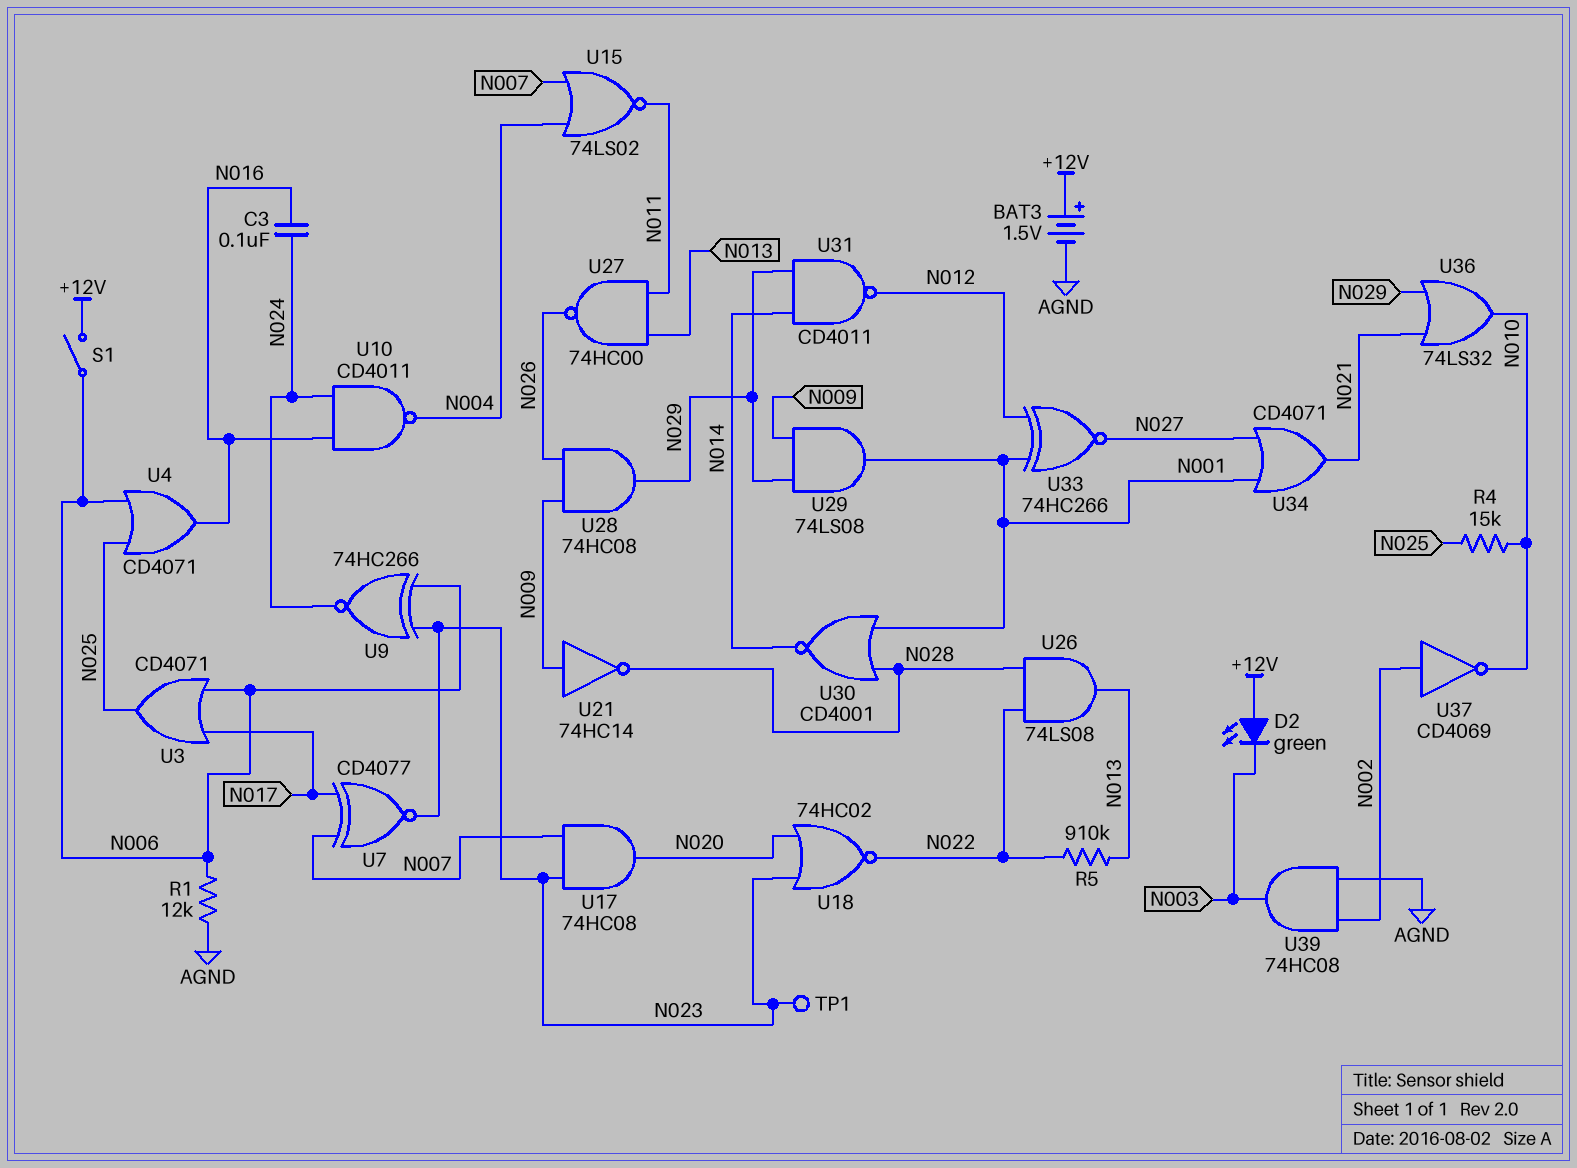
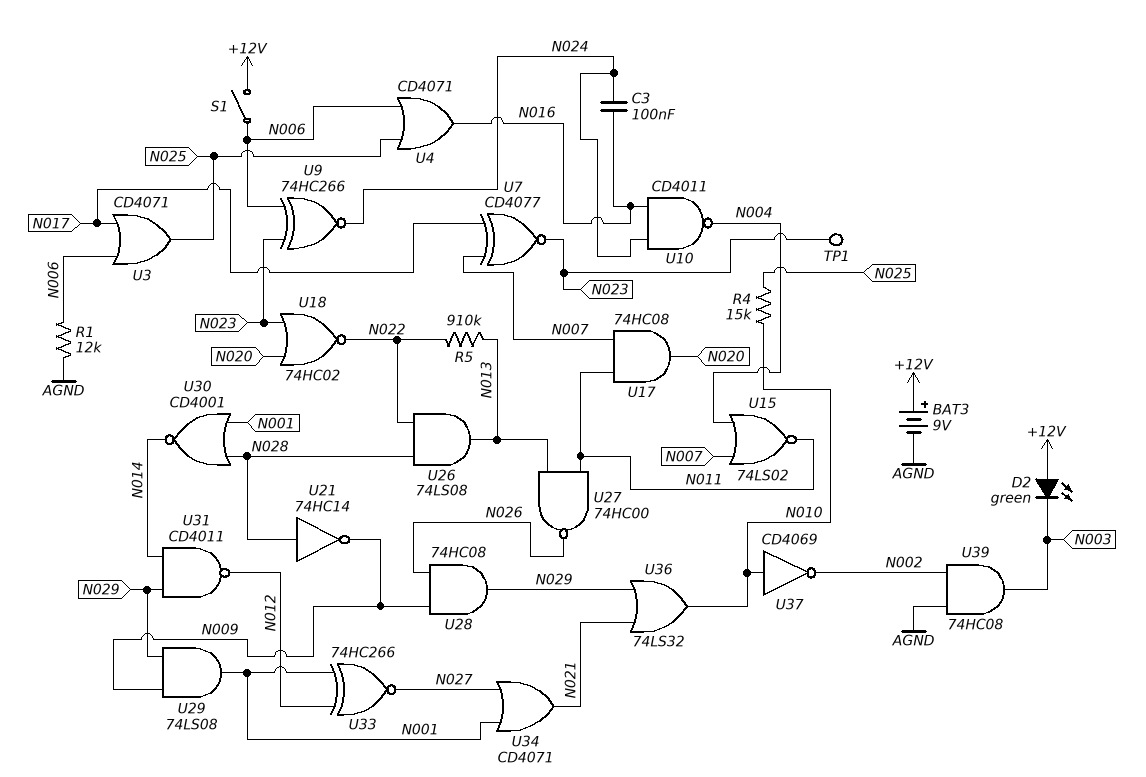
BAT3: 1.5V (plus +12V, minus AGND) -> 9V (plus +12V, minus AGND)
U17: AND 74HC08 (in N007, in N023, out N020) -> AND 74HC08 (in N007, in N011, out N020)
U21: NOT 74HC14 (in N009, out N028) -> NOT 74HC14 (in N028, out N009)
U37: NOT CD4069 (in N002, out N010) -> NOT CD4069 (in N010, out N002)

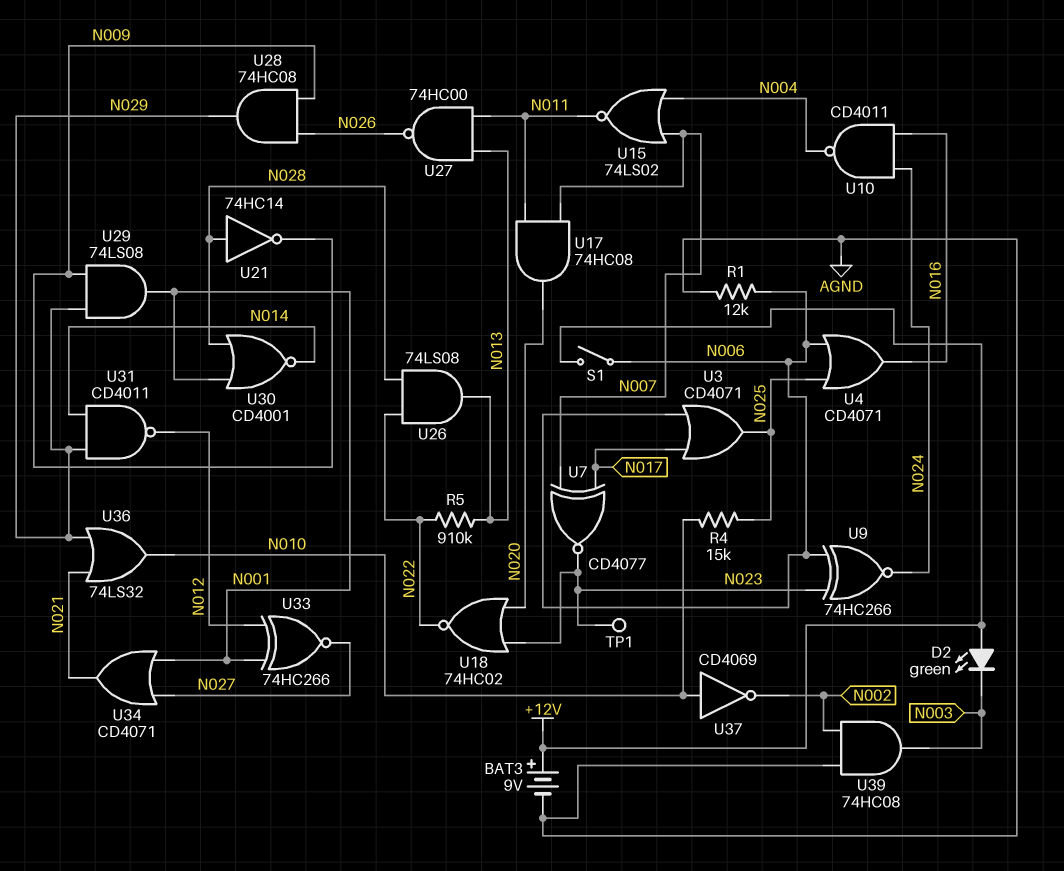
C3: 100nF (N016, N024) -> none

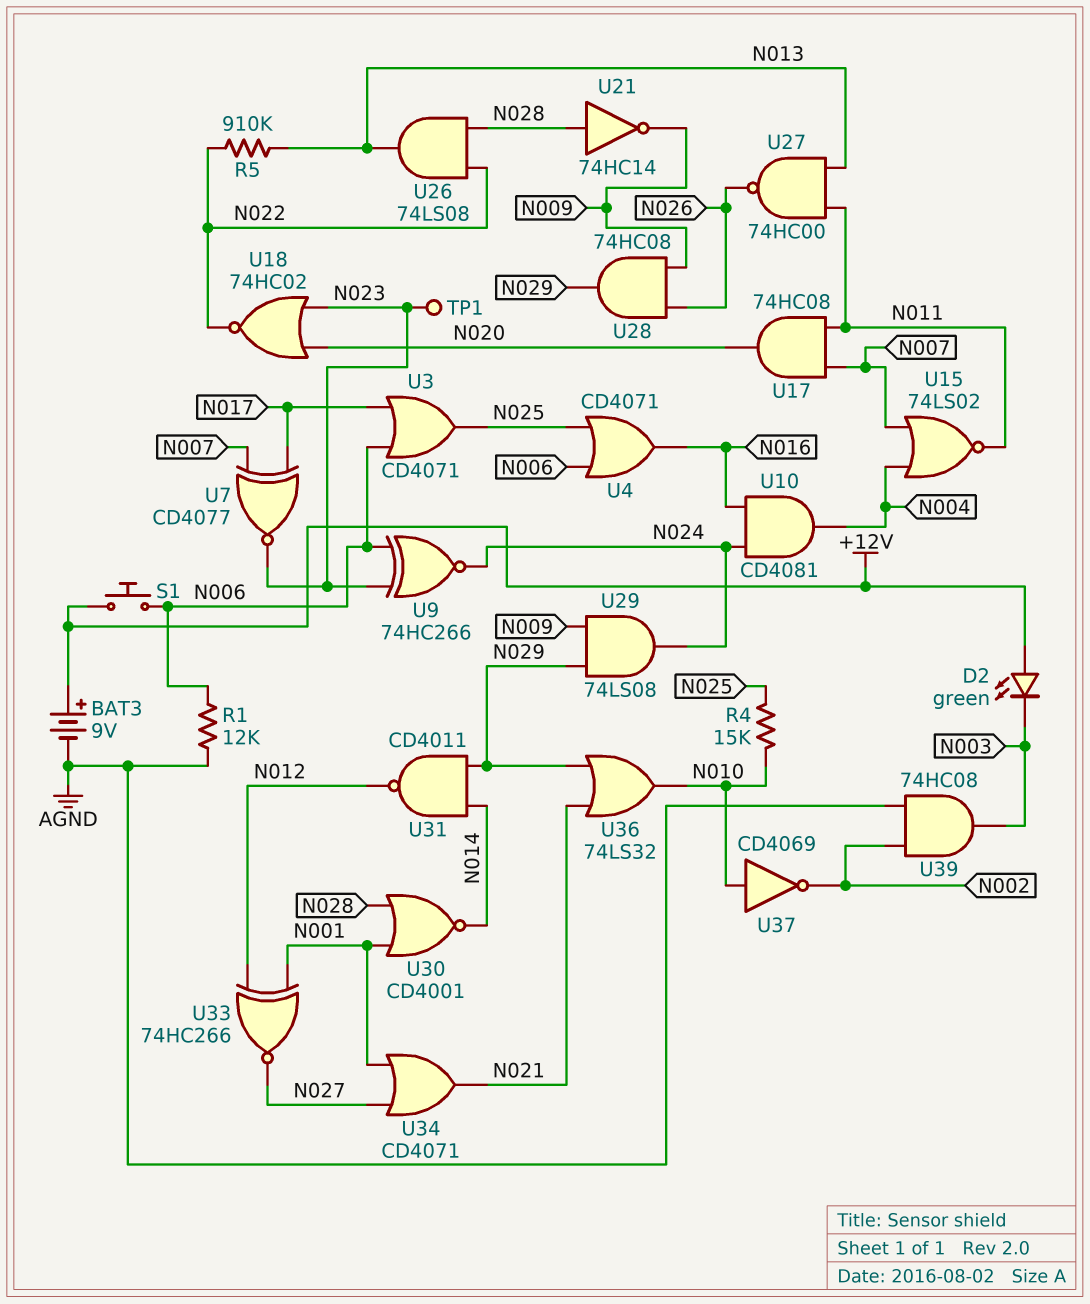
S1: switch (+12V, N006) -> button (+12V, N006)
U10: NAND CD4011 (in N016, in N024, out N004) -> AND CD4081 (in N016, in N024, out N004)
U29: AND 74LS08 (in N009, in N029, out N001) -> AND 74LS08 (in N009, in N029, out N024)

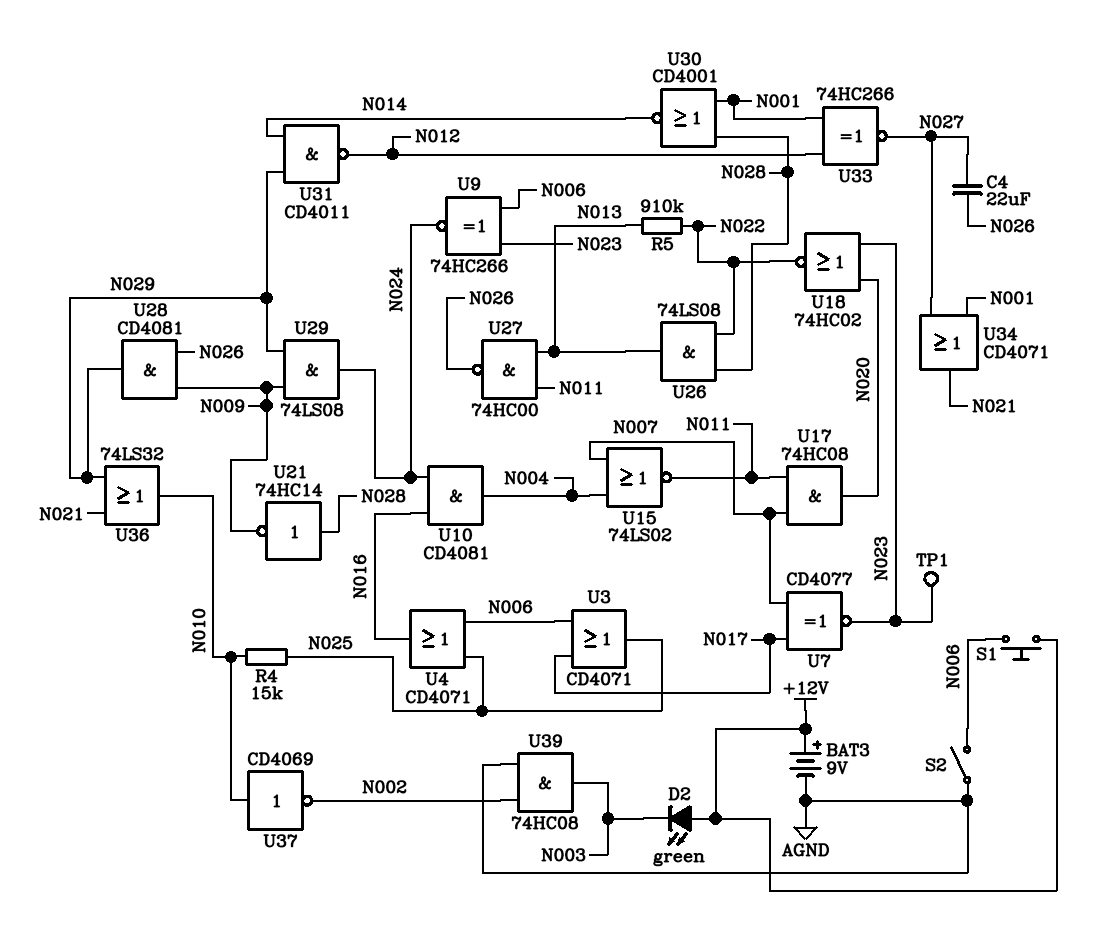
C4: none -> 22uF (N026, N027)
R1: 12k (AGND, N006) -> none
S2: none -> switch (AGND, N006)
U28: AND 74HC08 (in N009, in N026, out N029) -> AND CD4081 (in N009, in N026, out N029)

